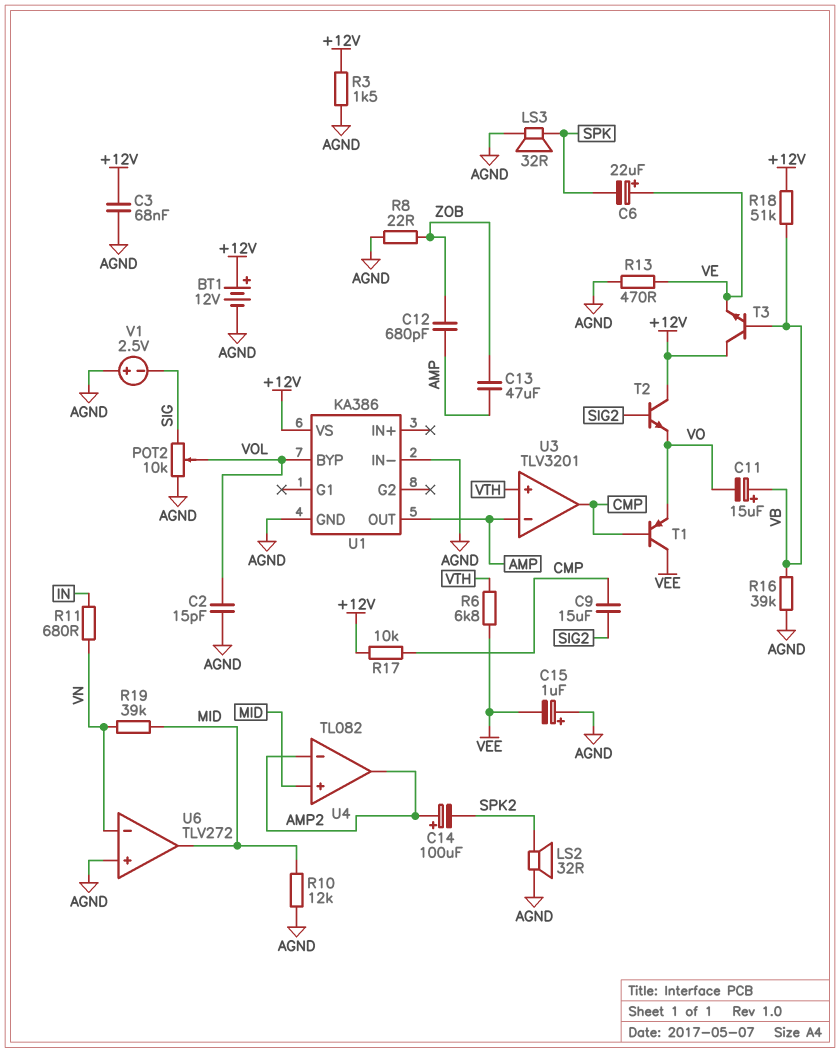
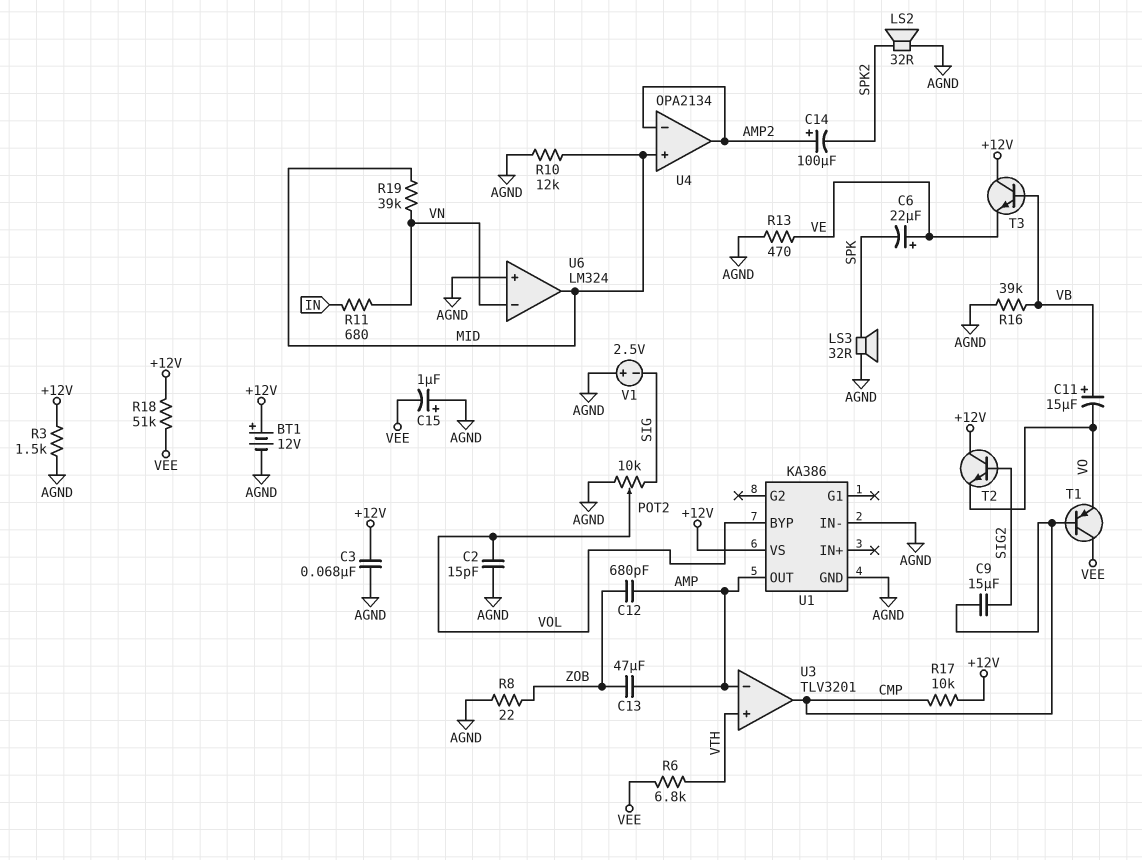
R18: 51k (+12V, VB) -> 51k (+12V, VEE)
U4: TL082 -> OPA2134
U6: TLV272 -> LM324

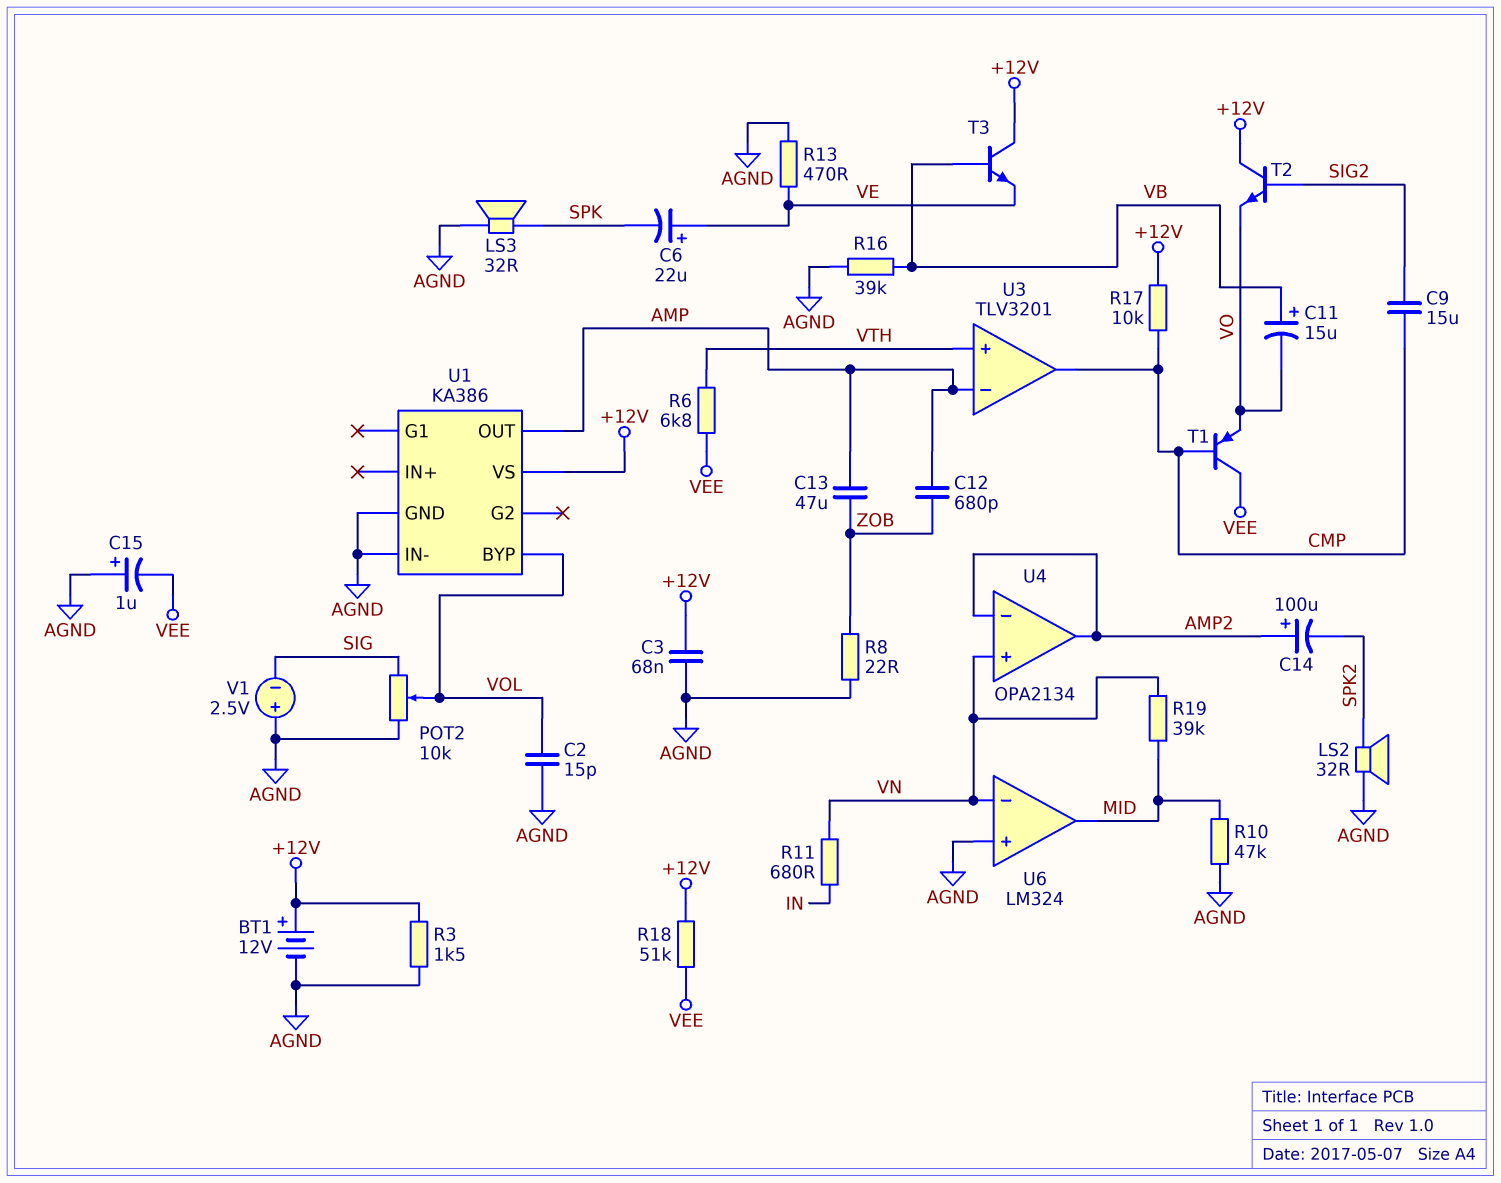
R10: 12k (AGND, MID) -> 47k (AGND, MID)
U4 pin in+: MID -> VN

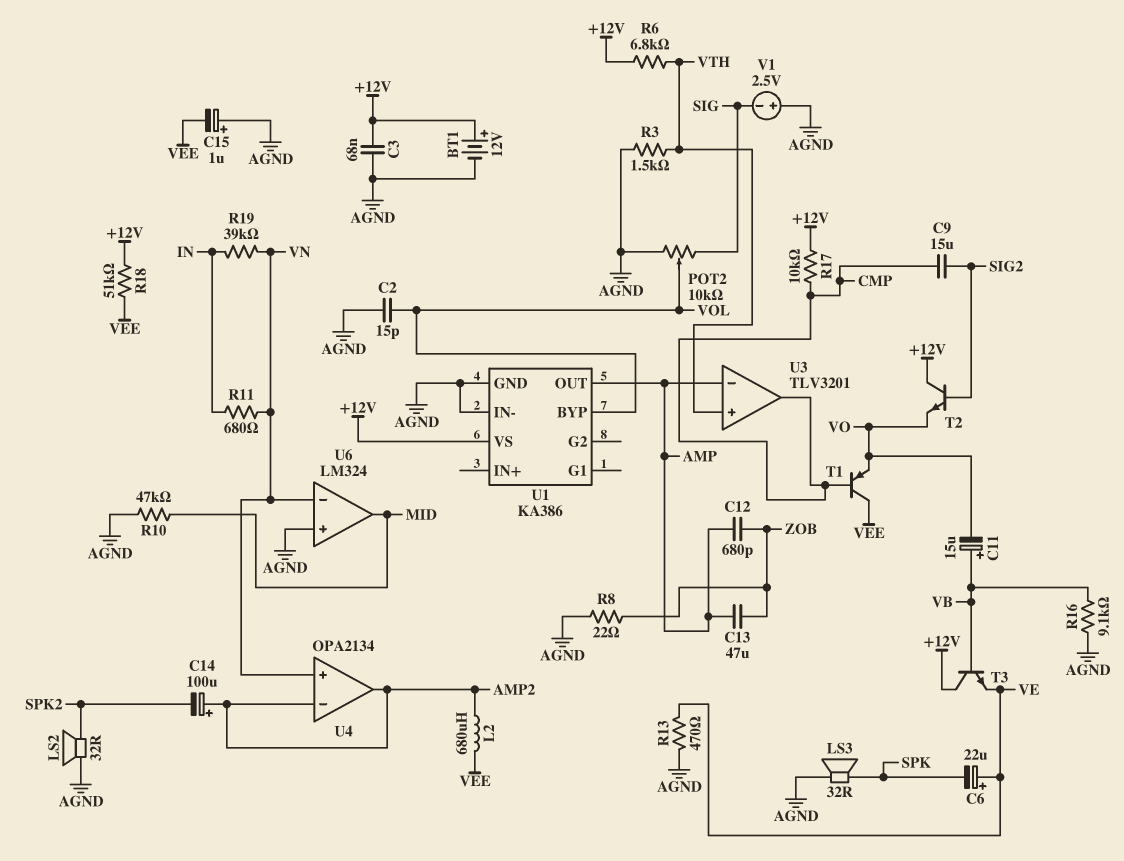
L2: none -> 680uH (AMP2, VEE)
R3: 1.5k (+12V, AGND) -> 1.5k (AGND, VTH)
R6: 6.8k (VEE, VTH) -> 6.8k (+12V, VTH)
R16: 39k (AGND, VB) -> 9.1k (AGND, VB)
R19: 39k (MID, VN) -> 39k (IN, VN)

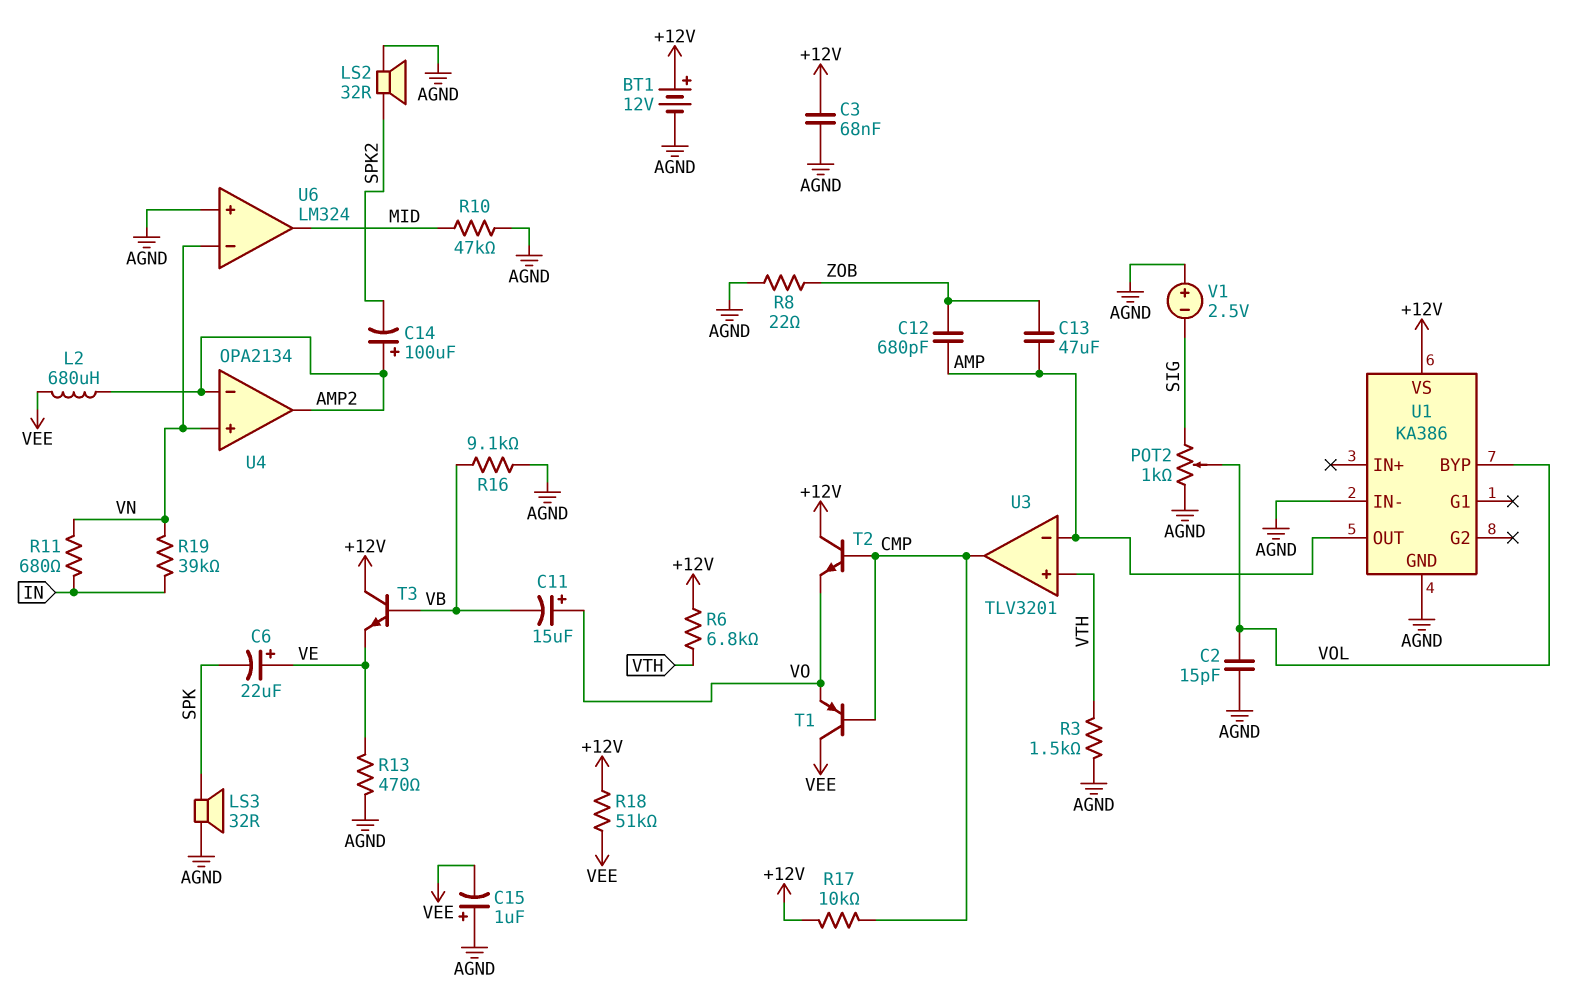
C9: 15uF (CMP, SIG2) -> none
C11: 15uF (plus VB, minus VO) -> 15uF (plus VO, minus VB)
POT2: 10k (AGND, SIG, wiper VOL) -> 1k (AGND, SIG, wiper VOL)
T2: NPN (B SIG2, C +12V, E VO) -> NPN (B CMP, C +12V, E VO)

